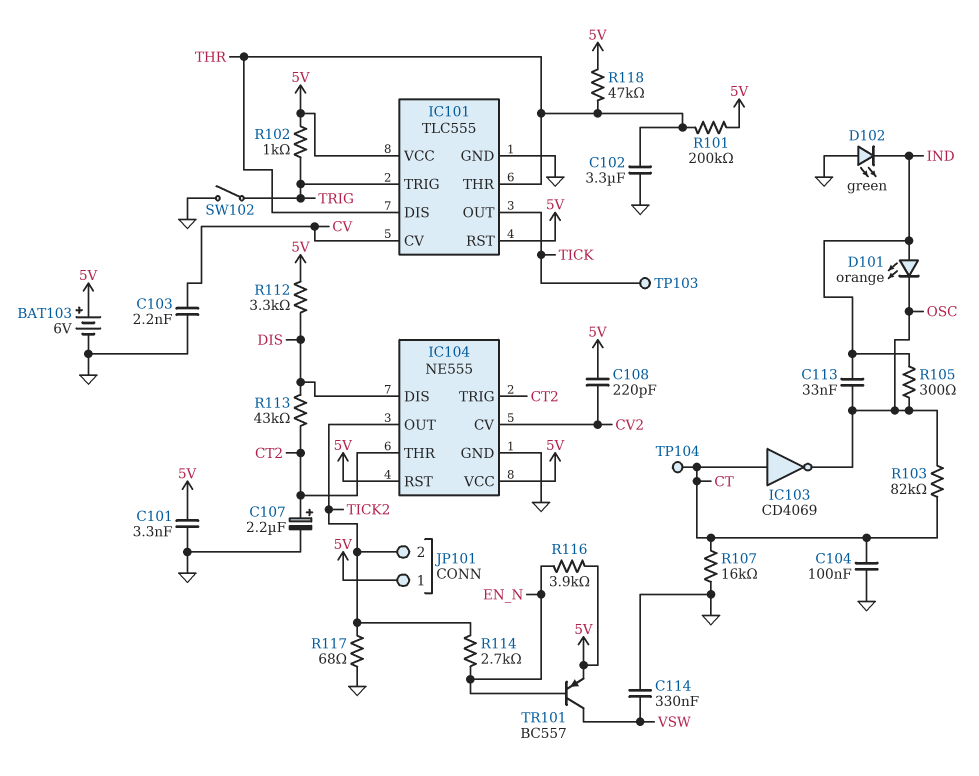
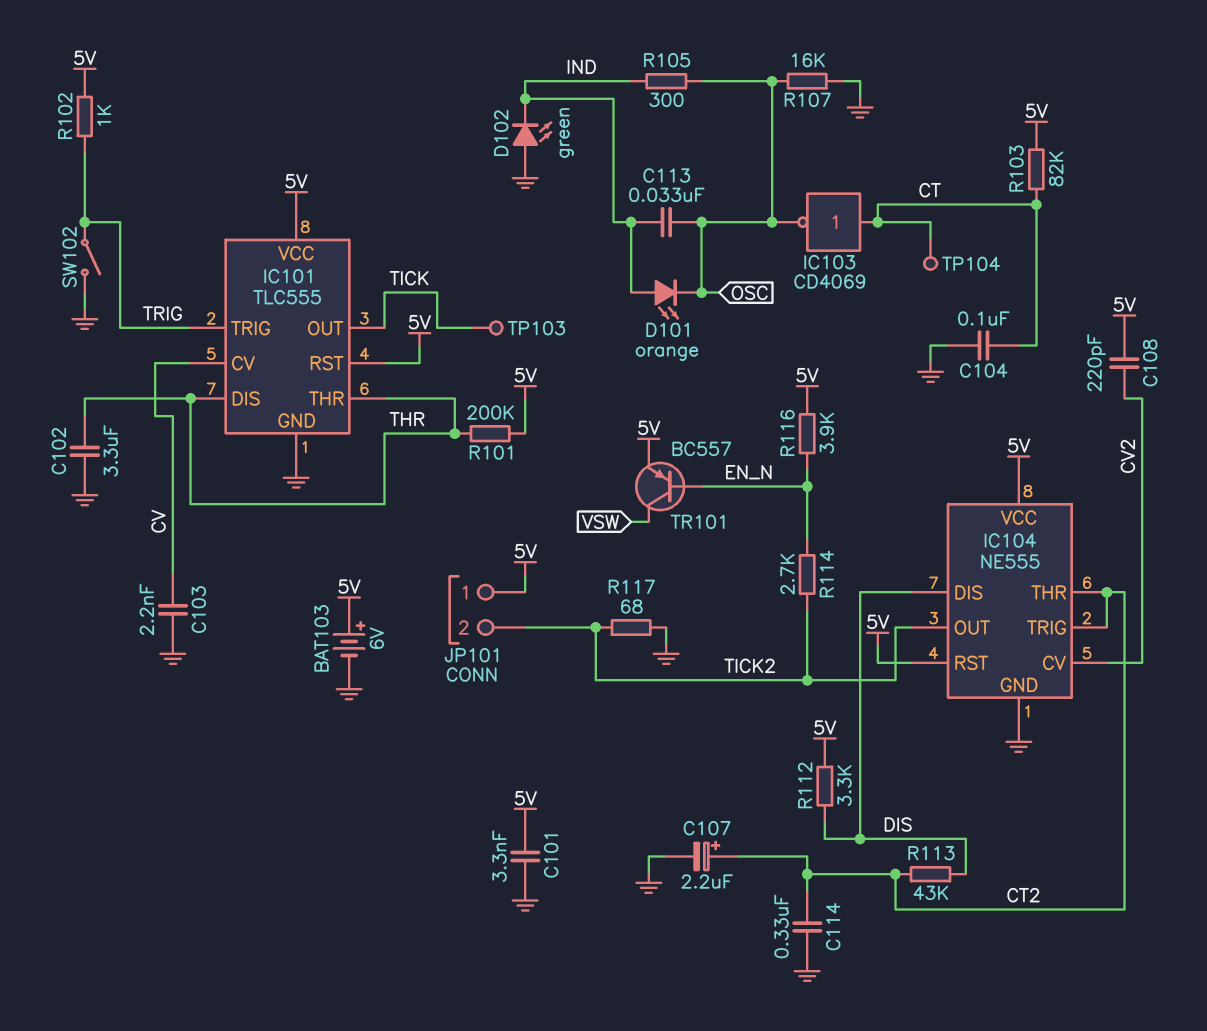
C114: 330nF (GND, VSW) -> 330nF (CT2, GND)
R103: 82k (CT, OSC) -> 82k (5V, CT)
R107: 16k (CT, GND) -> 16k (GND, OSC)
R118: 47k (5V, THR) -> none

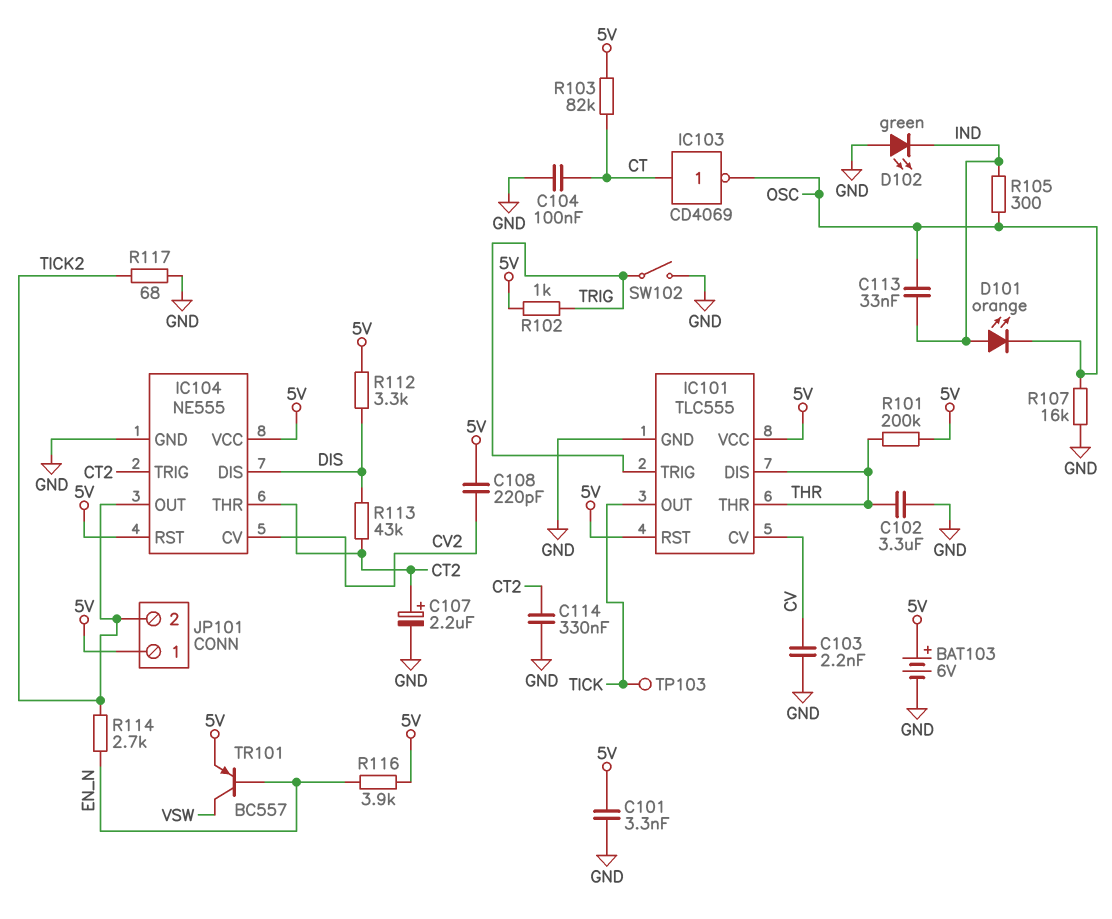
TP104: test point (CT) -> none

